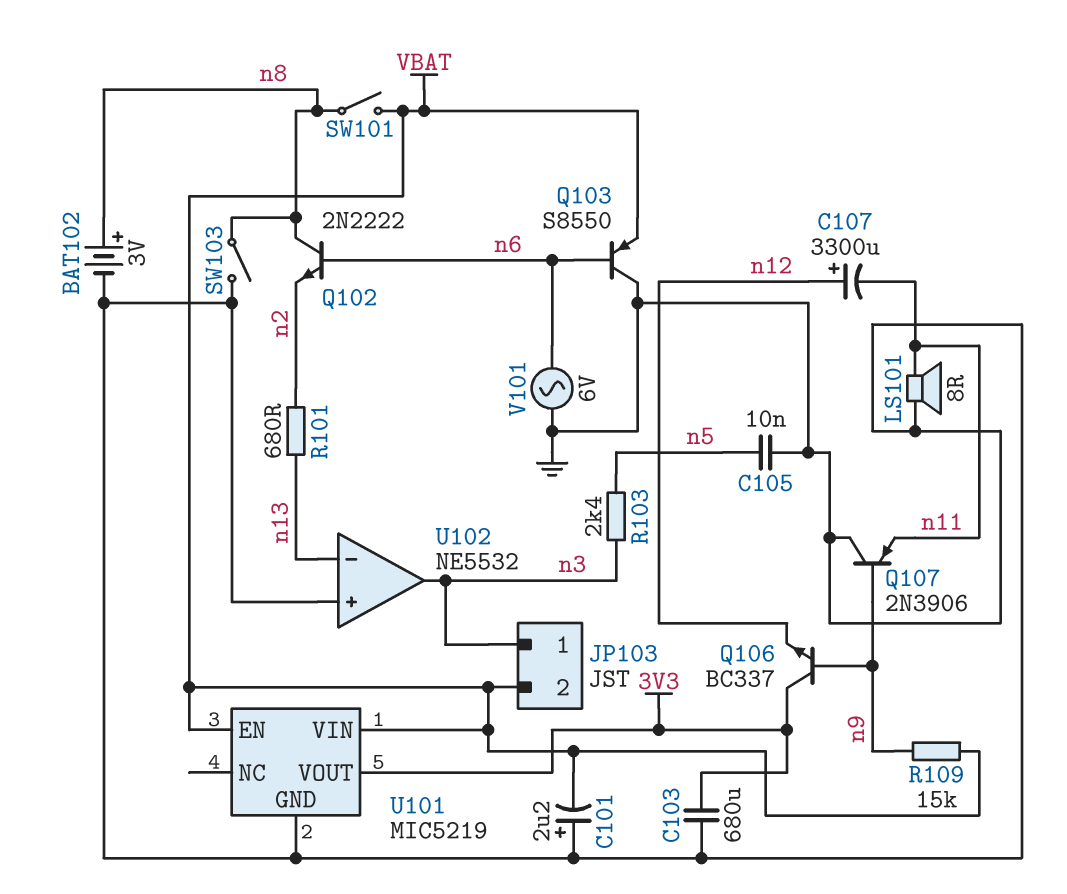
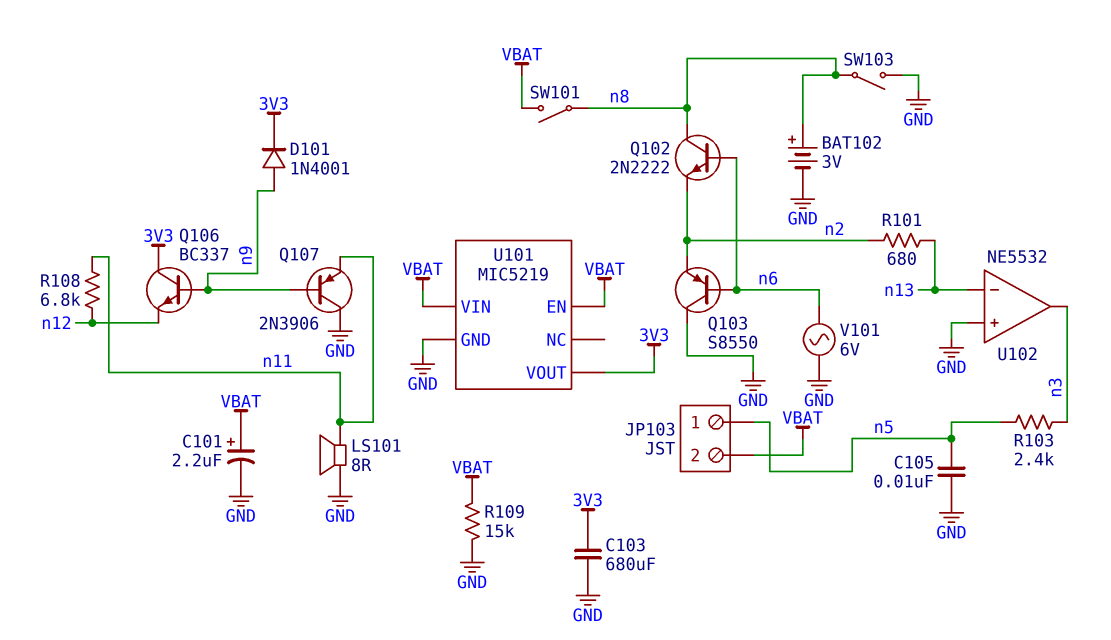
C101: 2.2uF (plus GND, minus VBAT) -> 2.2uF (plus VBAT, minus GND)
C107: 3300uF (plus n12, minus n11) -> none
D101: none -> diode 1N4001 (A n9, K 3V3)
JP103 pin 1: n3 -> n5
Q103: PNP S8550 (B n6, C GND, E VBAT) -> PNP S8550 (B n6, C GND, E n2)
R108: none -> 6.8k (n11, n12)
R109: 15k (VBAT, n9) -> 15k (GND, VBAT)

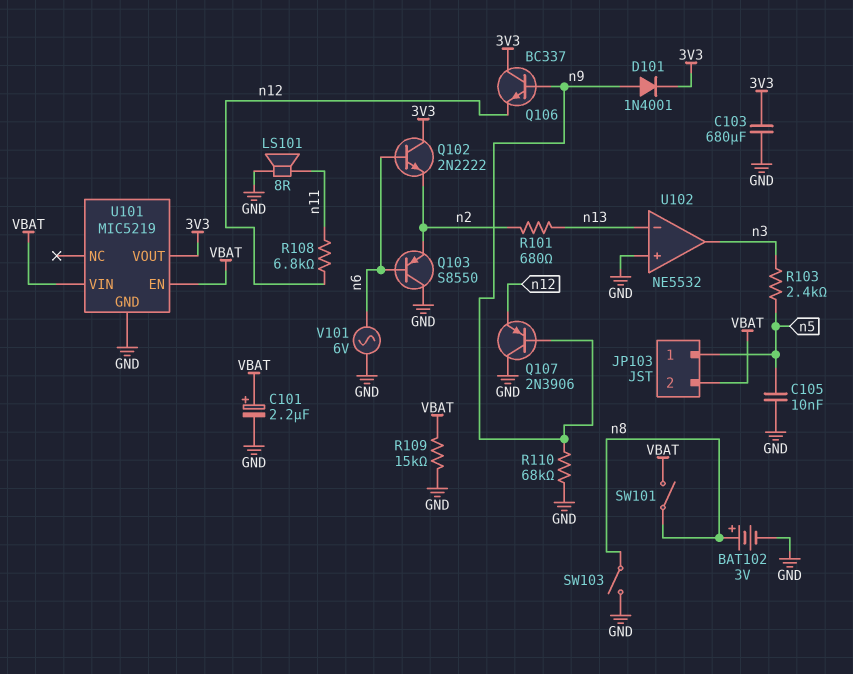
Q102: NPN 2N2222 (B n6, C n8, E n2) -> NPN 2N2222 (B n6, C 3V3, E n2)
Q107: PNP 2N3906 (B n9, C GND, E n11) -> PNP 2N3906 (B n9, C GND, E n12)
R110: none -> 68k (GND, n9)

